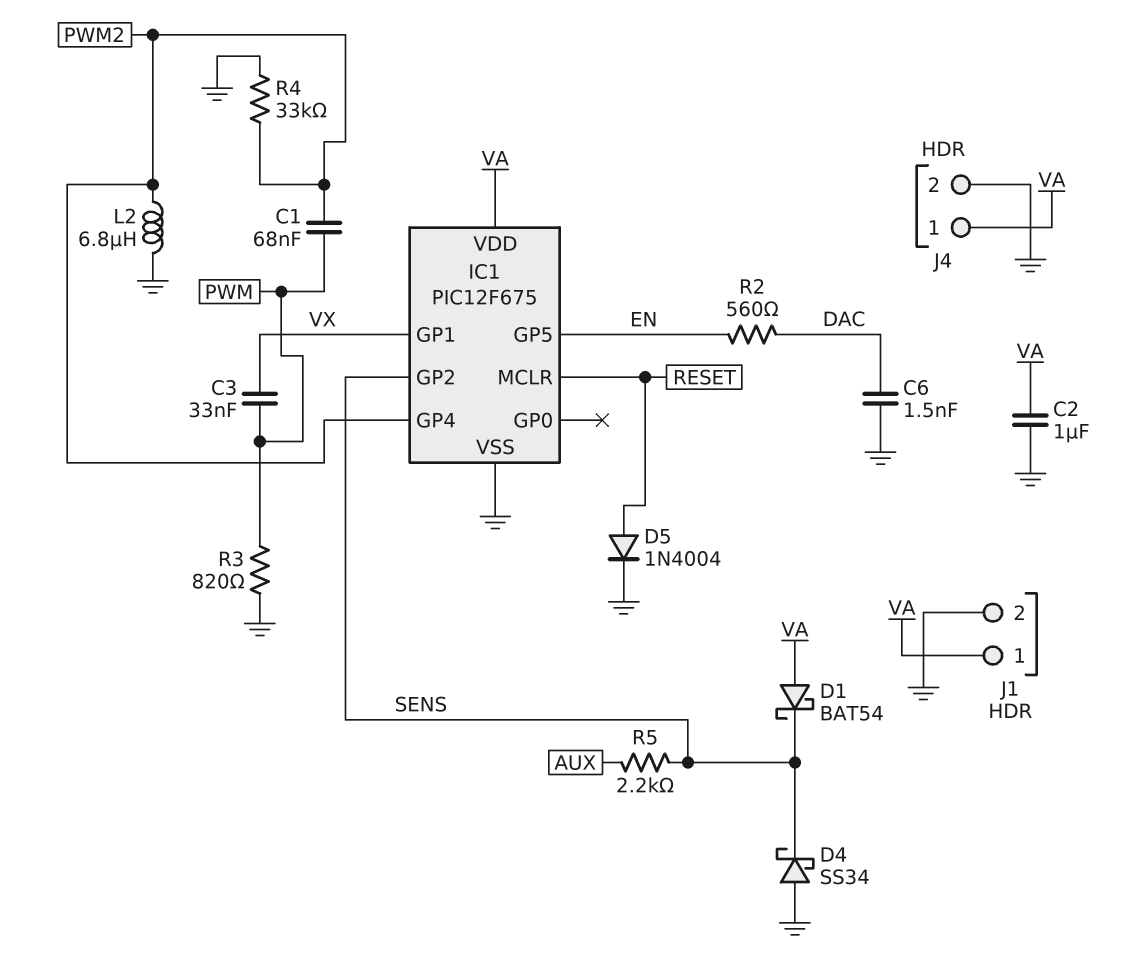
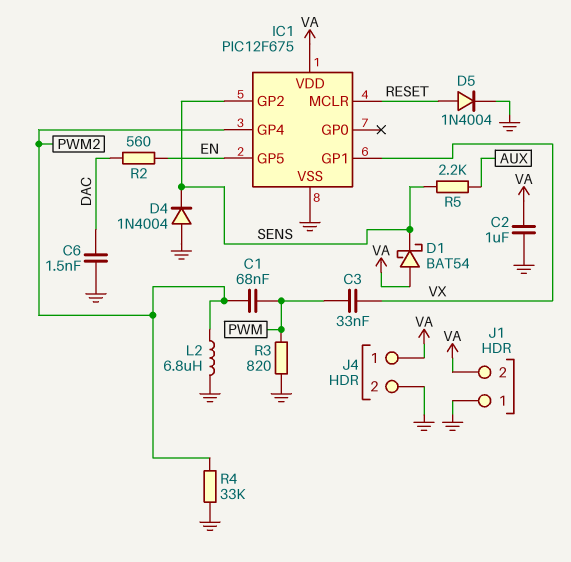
D4: schottky SS34 (A GND, K SENS) -> diode 1N4004 (A GND, K SENS)
J1 pin 1: VA -> GND
J1 pin 2: GND -> VA

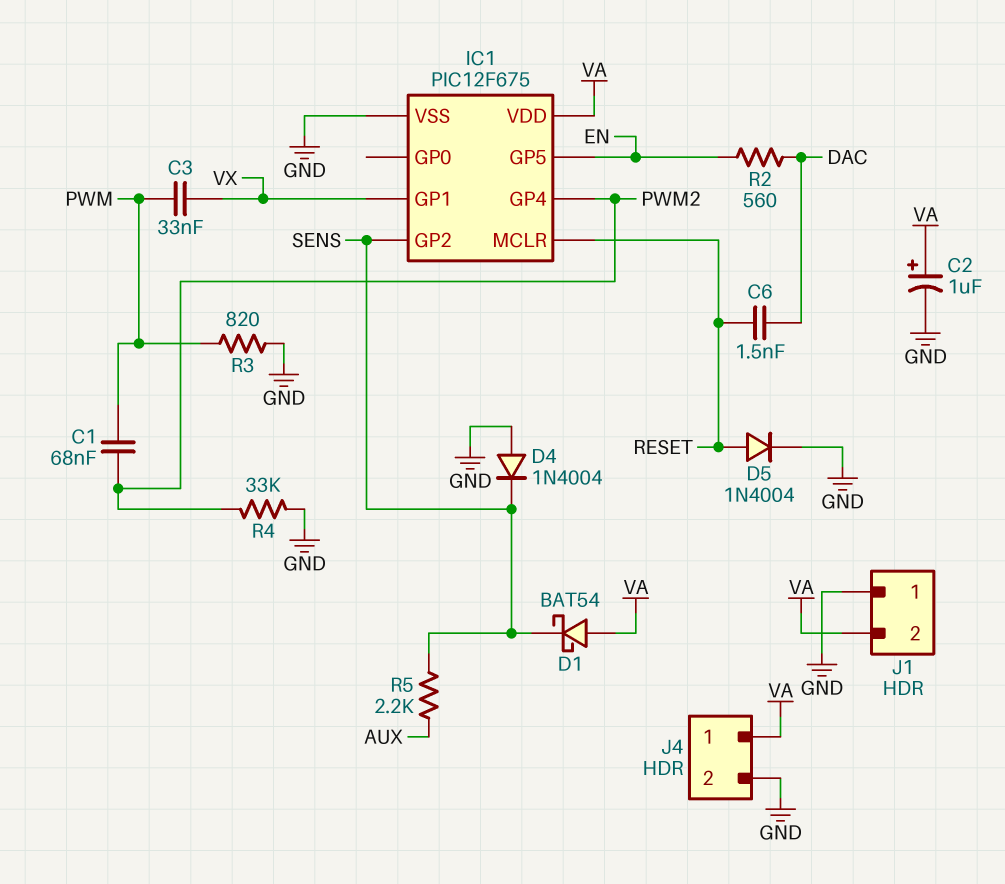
C2: 1uF (GND, VA) -> 1uF (plus VA, minus GND)
C6: 1.5nF (DAC, GND) -> 1.5nF (DAC, RESET)
L2: 6.8uH (GND, PWM2) -> none

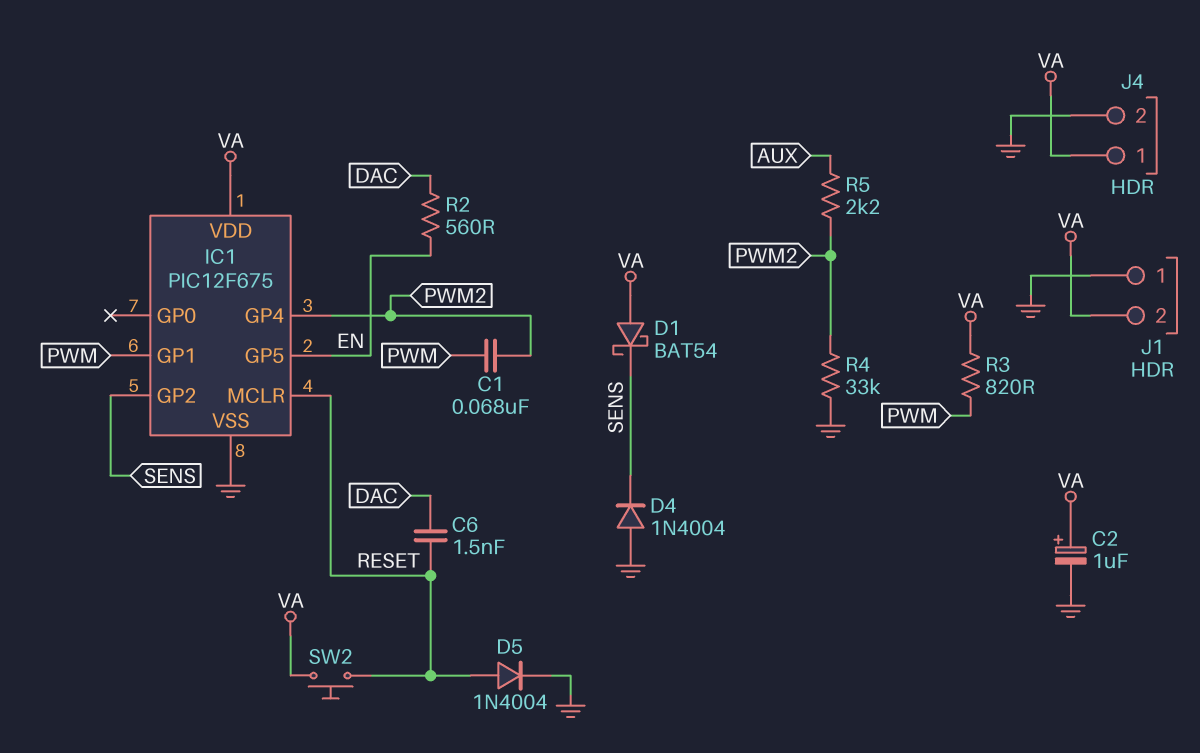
C3: 33nF (PWM, VX) -> none
IC1 pin GP1: VX -> PWM
R3: 820 (GND, PWM) -> 820 (PWM, VA)
R5: 2.2k (AUX, SENS) -> 2.2k (AUX, PWM2)
SW2: none -> button (RESET, VA)

